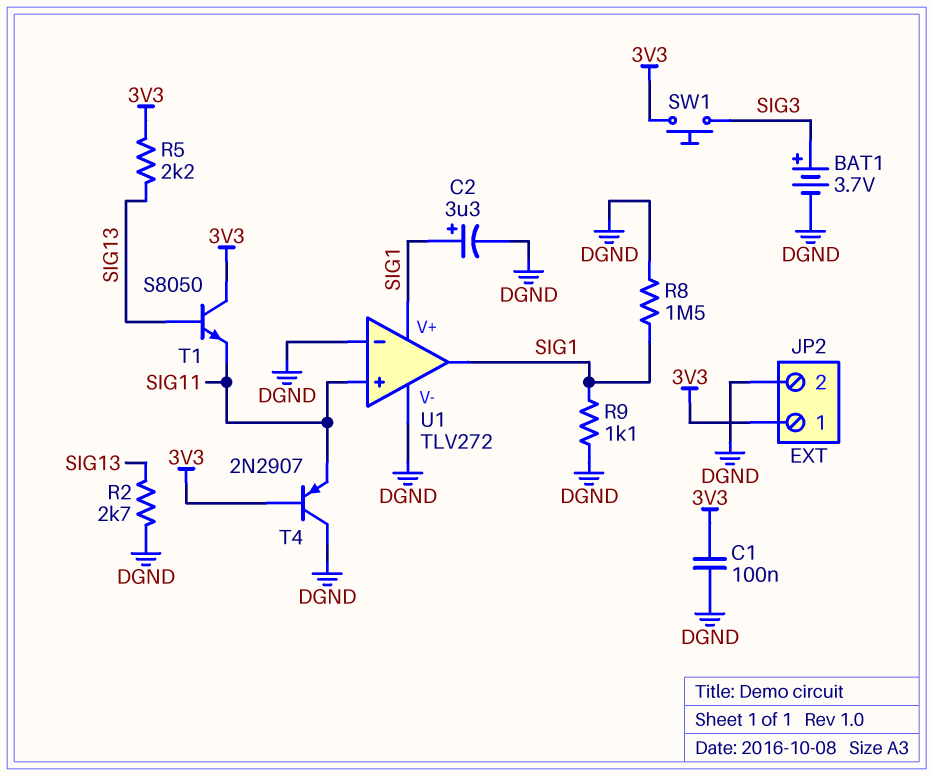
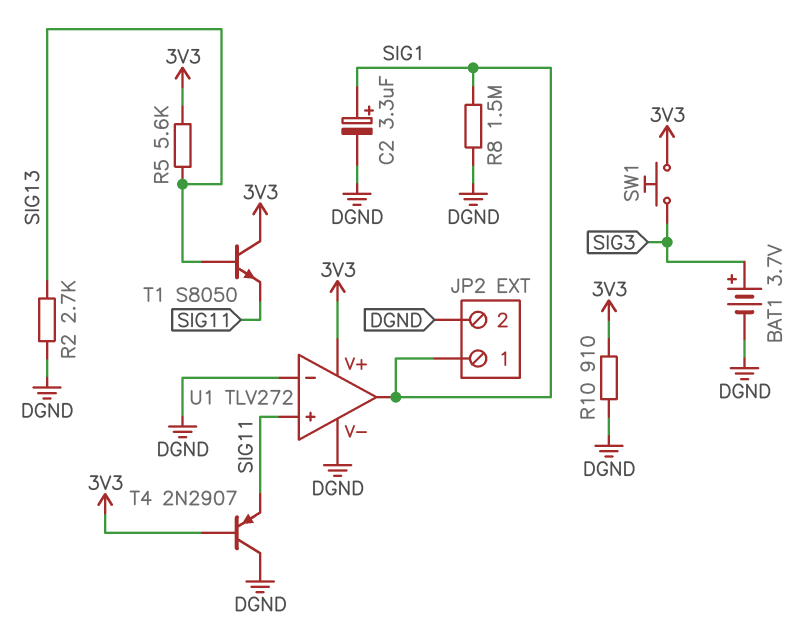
C1: 100nF (3V3, DGND) -> none
JP2 pin 1: 3V3 -> SIG1
R5: 2.2k (3V3, SIG13) -> 5.6k (3V3, SIG13)
R9: 1.1k (DGND, SIG1) -> none
R10: none -> 910 (3V3, DGND)
U1 pin V+: SIG1 -> 3V3

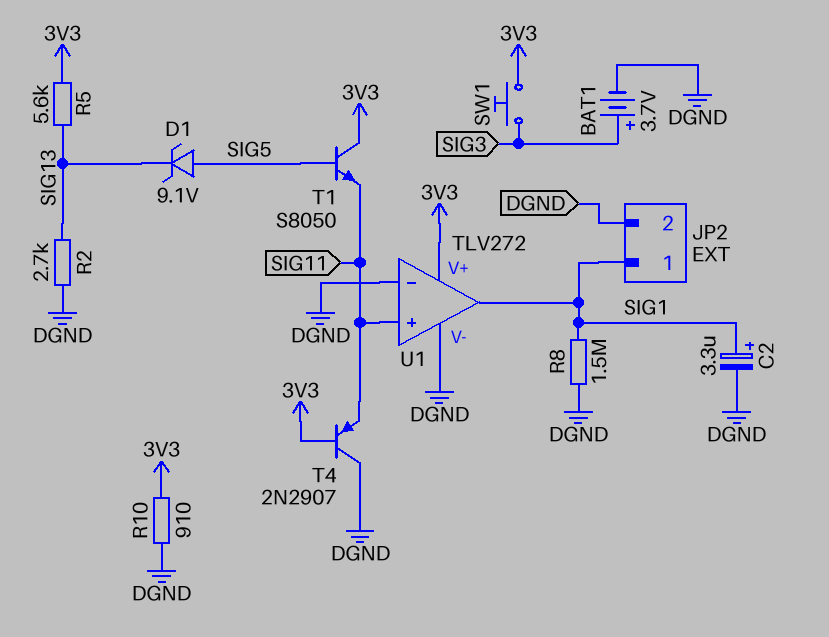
D1: none -> zener 9.1V (A SIG5, K SIG13)
T1: NPN S8050 (B SIG13, C 3V3, E SIG11) -> NPN S8050 (B SIG5, C 3V3, E SIG11)

